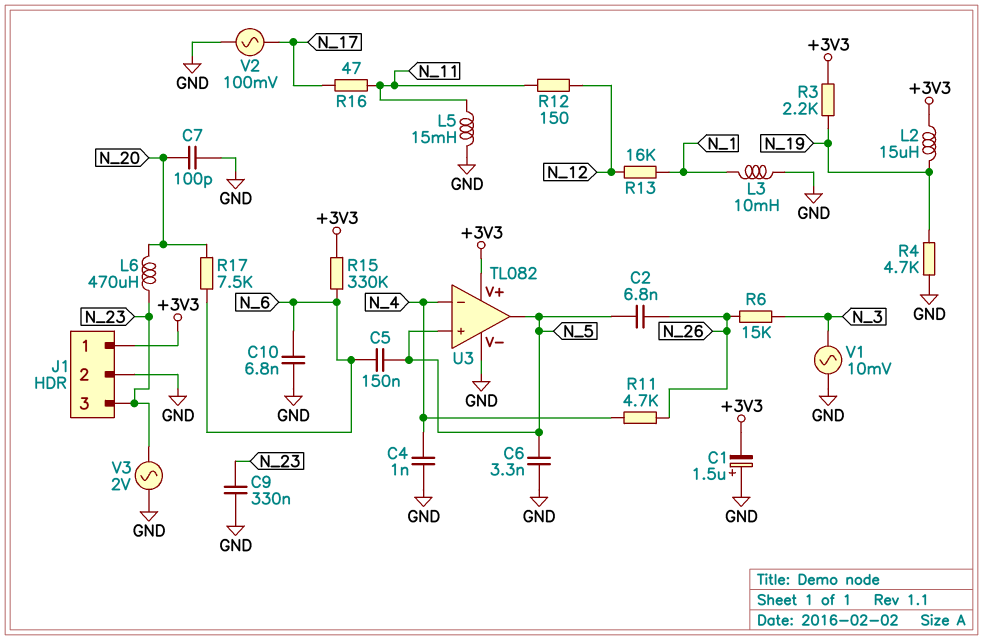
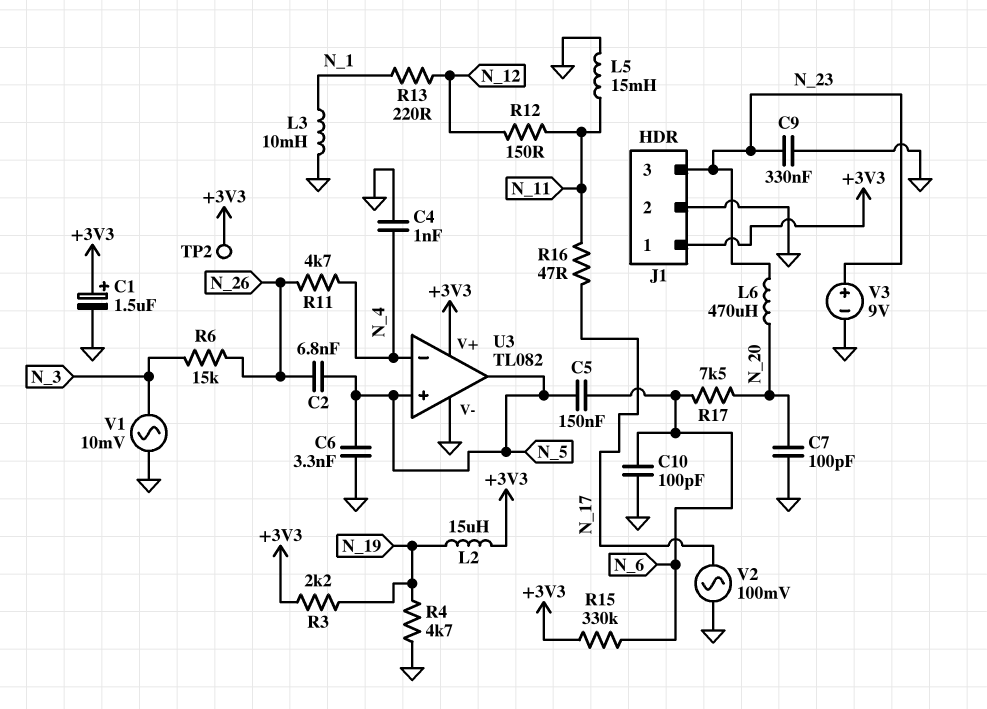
C1: 1.5uF (plus GND, minus +3V3) -> 1.5uF (plus +3V3, minus GND)
C10: 6.8nF (GND, N_6) -> 100pF (GND, N_6)
R13: 16k (N_1, N_12) -> 220 (N_1, N_12)
TP2: none -> test point (+3V3)
V3: AC 2V (GND, N_23) -> 9V (plus N_23, minus GND)

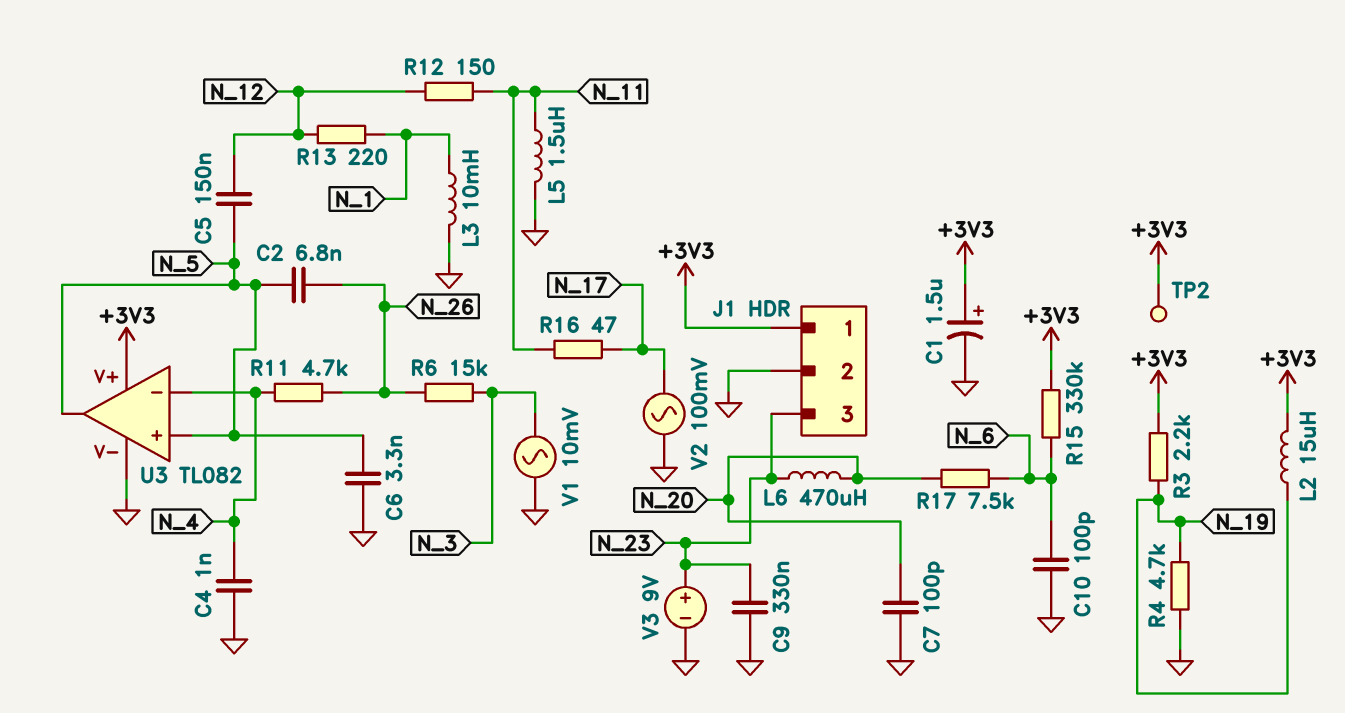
C5: 150nF (N_5, N_6) -> 150nF (N_5, N_12)
L5: 15mH (GND, N_11) -> 1.5uH (GND, N_11)

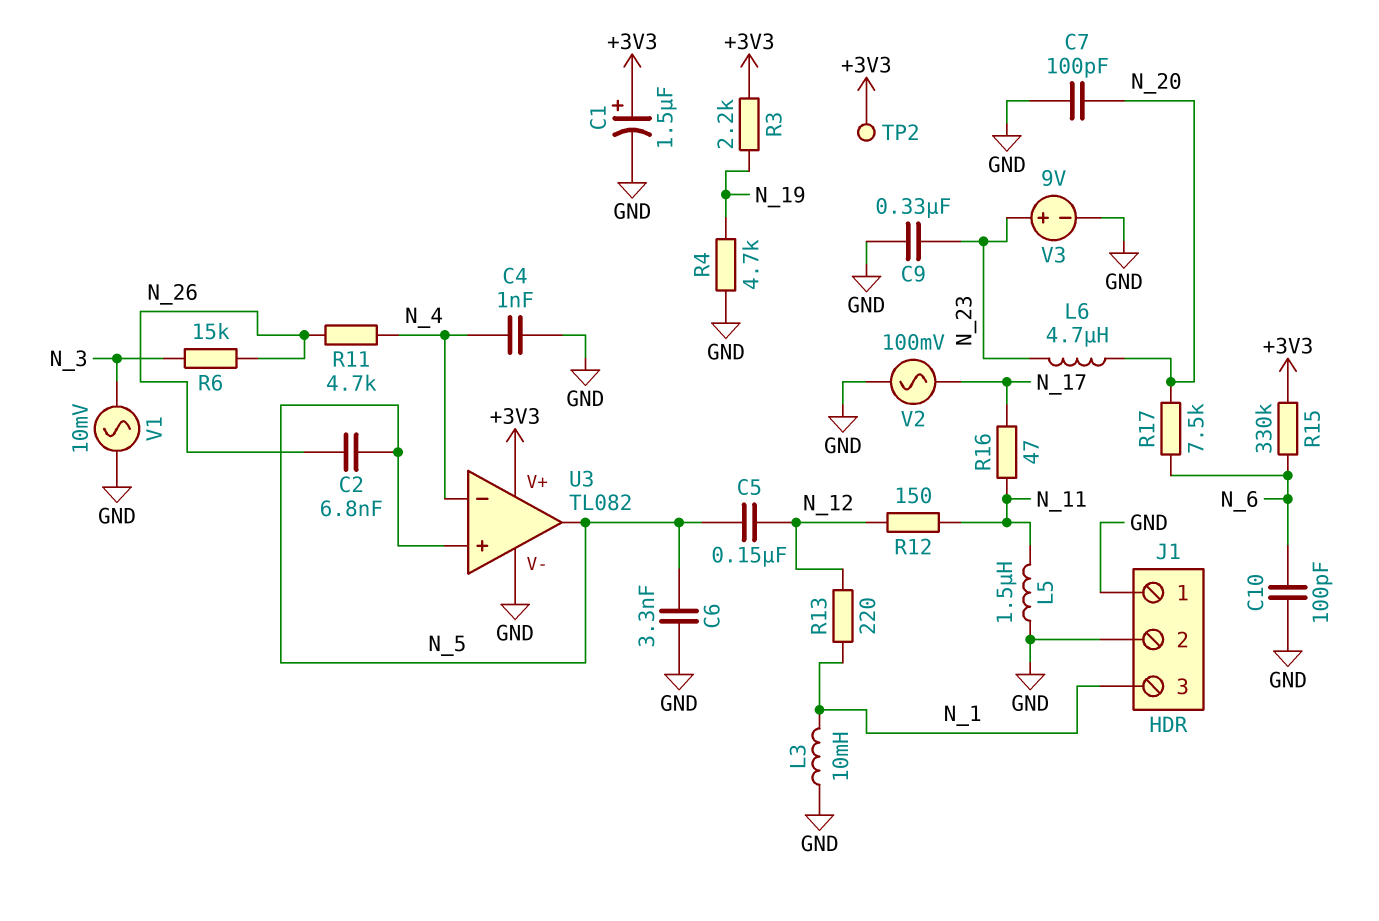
J1 pin 1: +3V3 -> GND
J1 pin 3: N_23 -> N_1
L2: 15uH (+3V3, N_19) -> none
L6: 470uH (N_20, N_23) -> 4.7uH (N_20, N_23)

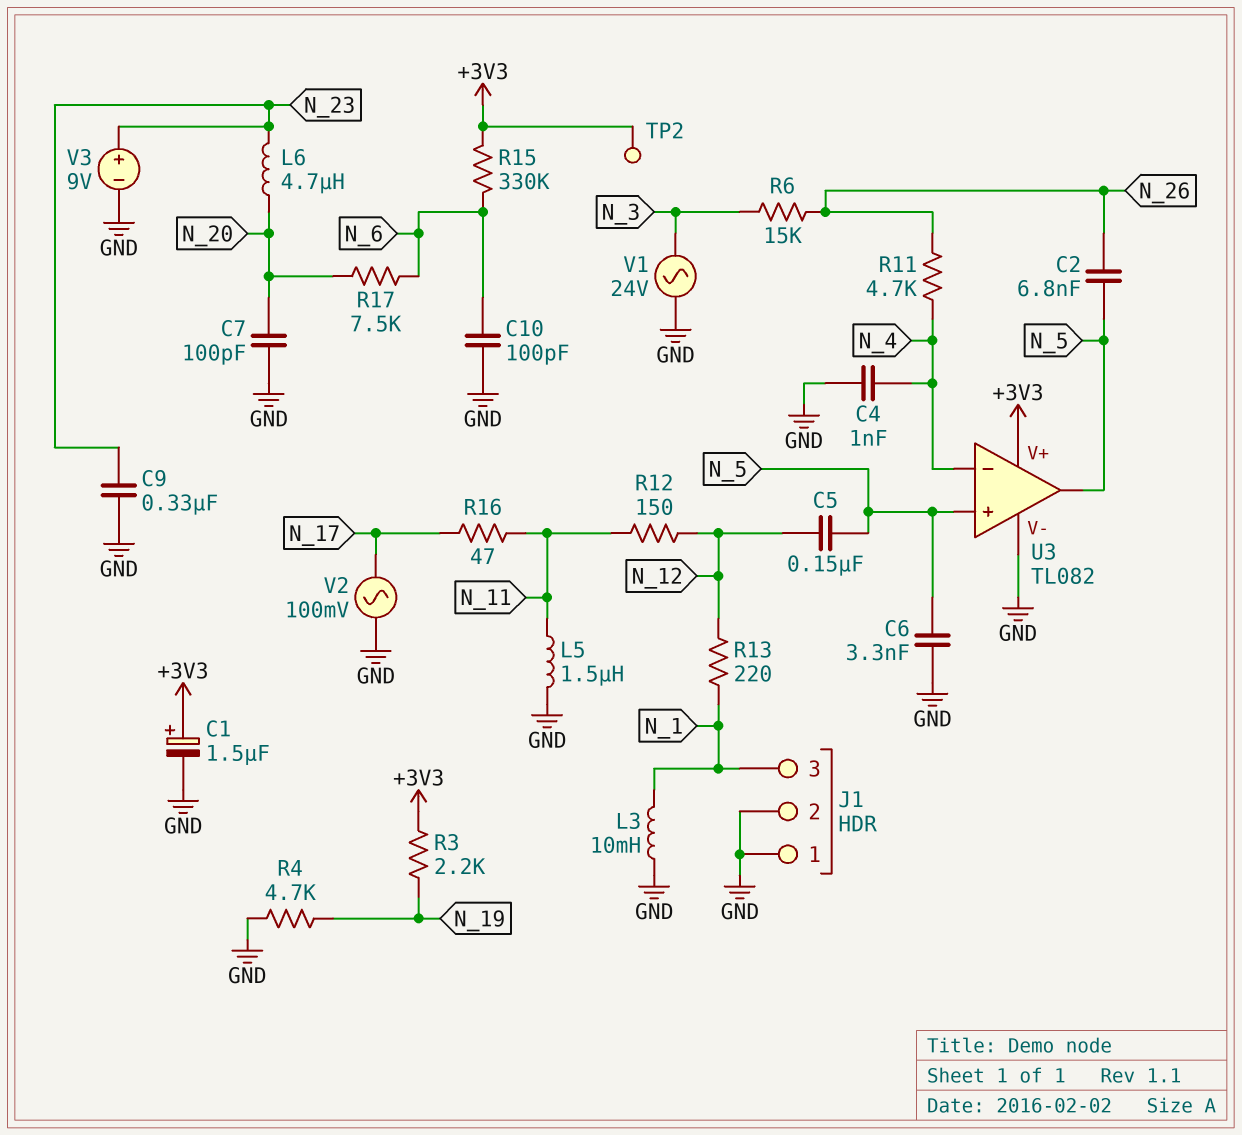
V1: AC 10mV (GND, N_3) -> AC 24V (GND, N_3)

